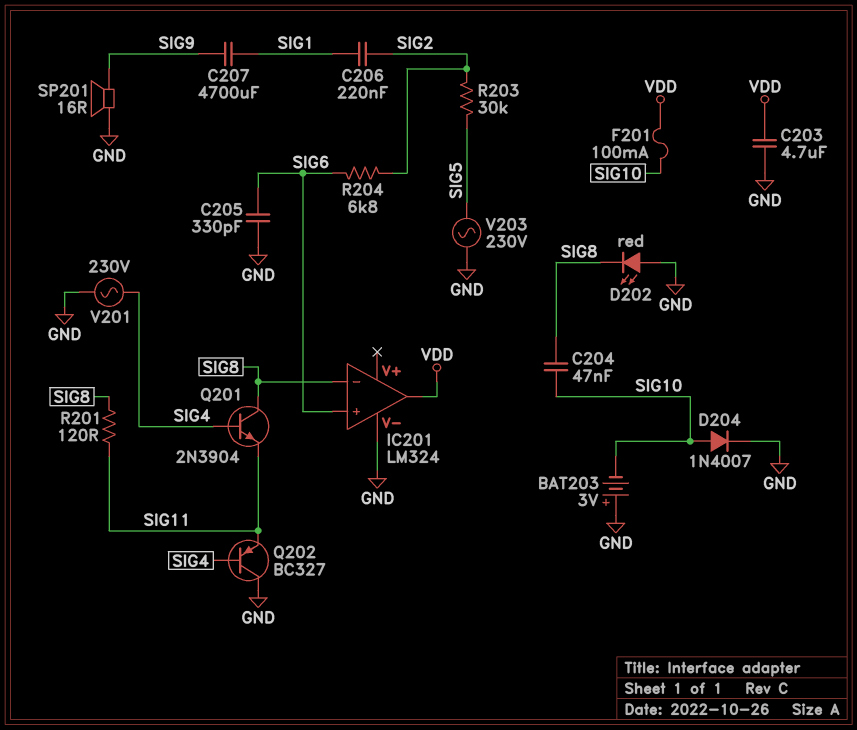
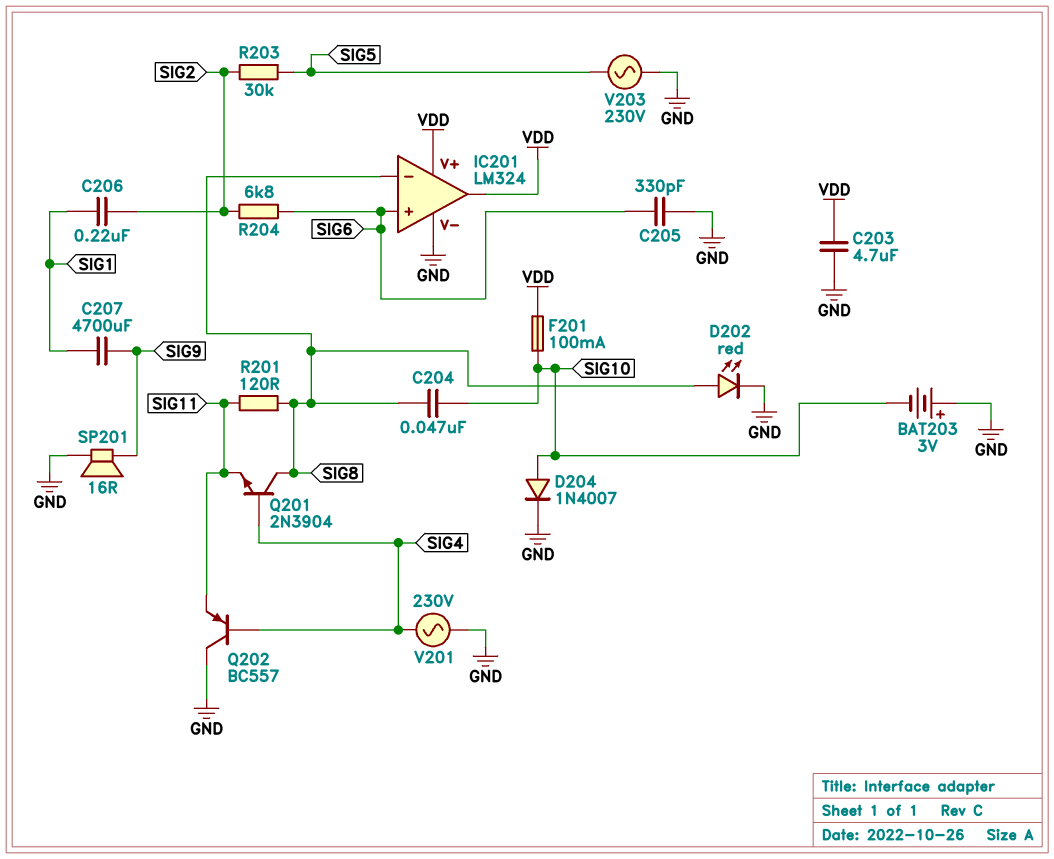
D202: LED red (A GND, K SIG8) -> LED red (A SIG8, K GND)
IC201 pin V+: none -> VDD
Q202: PNP BC327 (B SIG4, C GND, E SIG11) -> PNP BC557 (B SIG4, C GND, E SIG11)

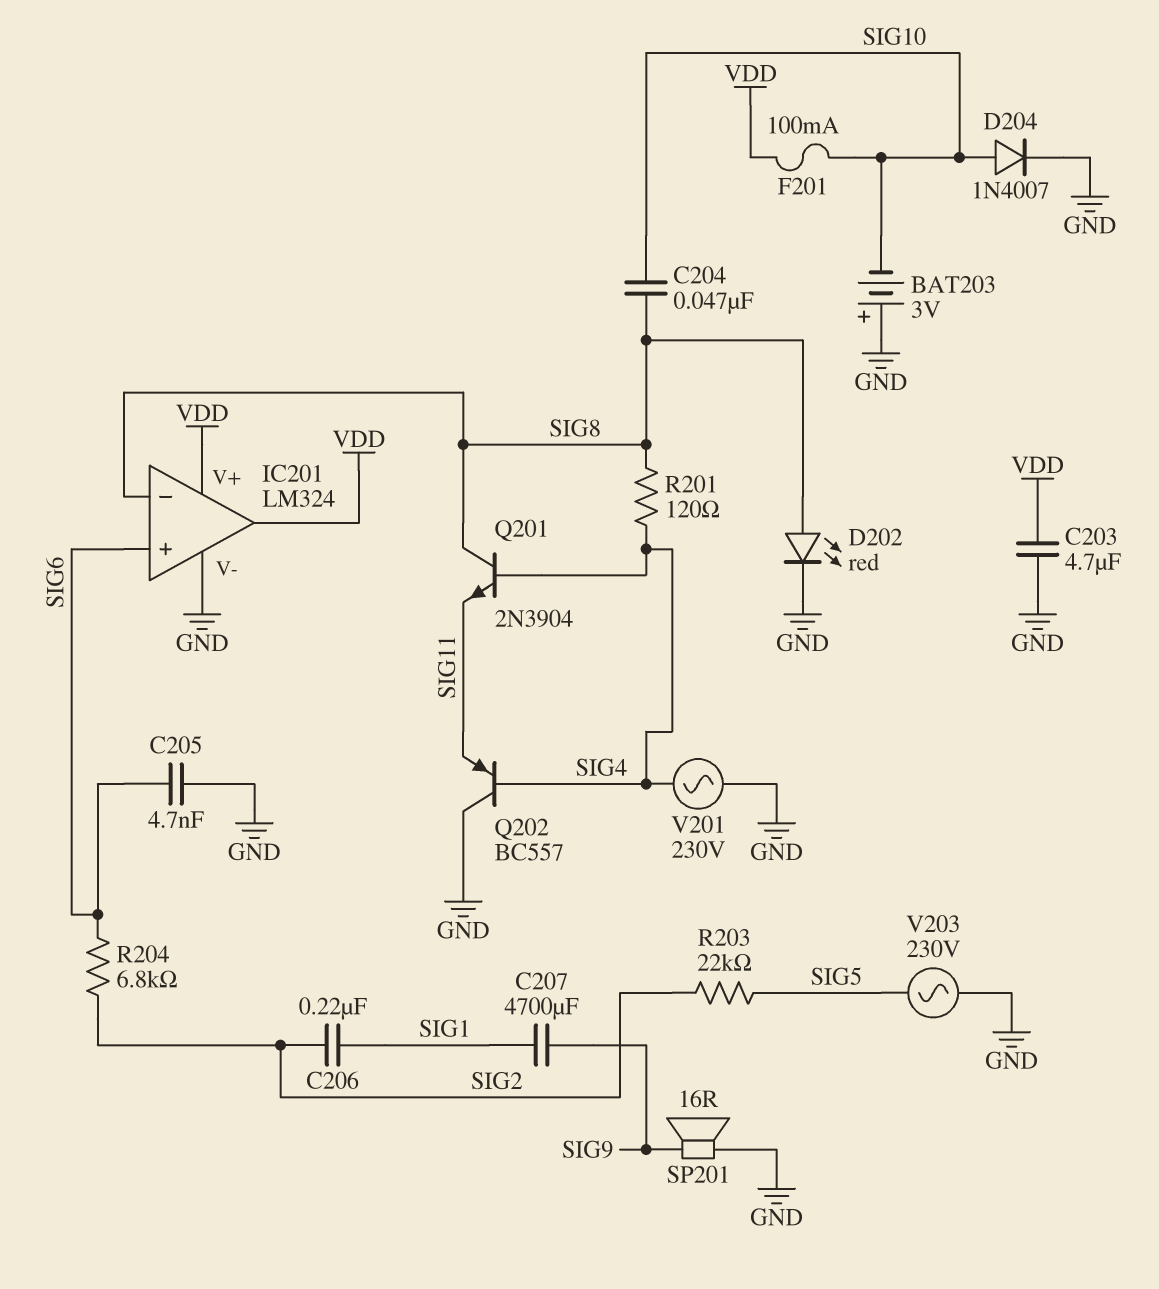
C205: 330pF (GND, SIG6) -> 4.7nF (GND, SIG6)
R201: 120 (SIG8, SIG11) -> 120 (SIG4, SIG8)
R203: 30k (SIG2, SIG5) -> 22k (SIG2, SIG5)

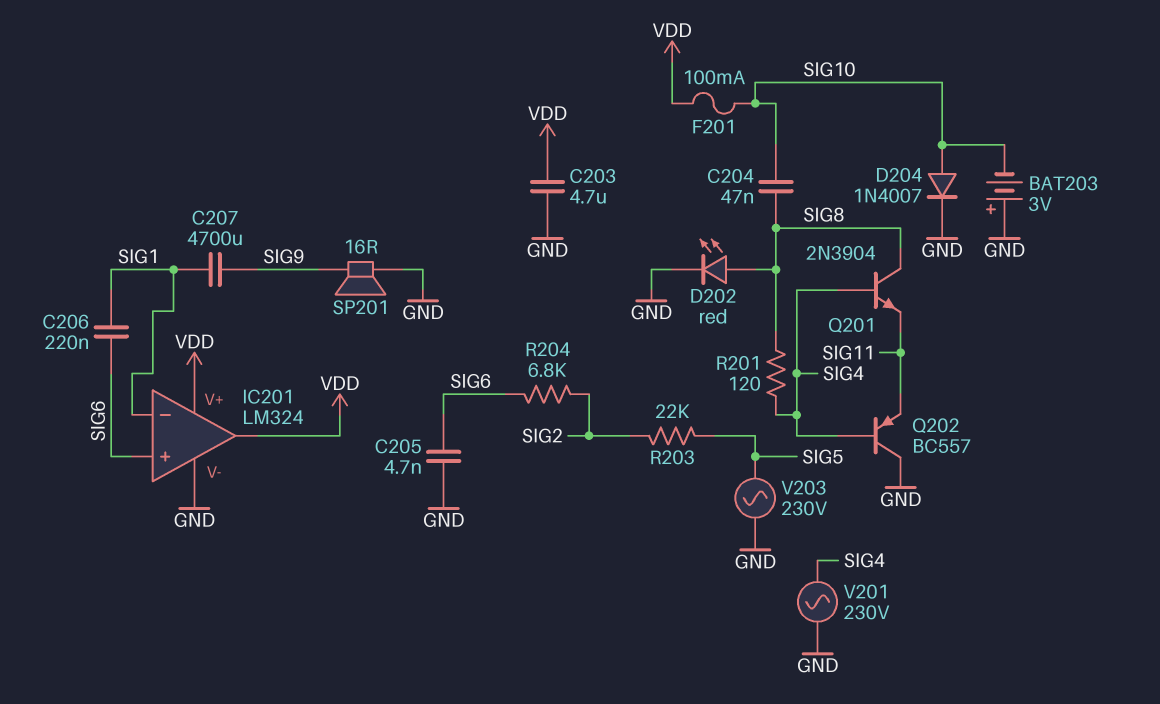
C206: 220nF (SIG1, SIG2) -> 220nF (SIG1, SIG6)
IC201 pin in-: SIG8 -> SIG1

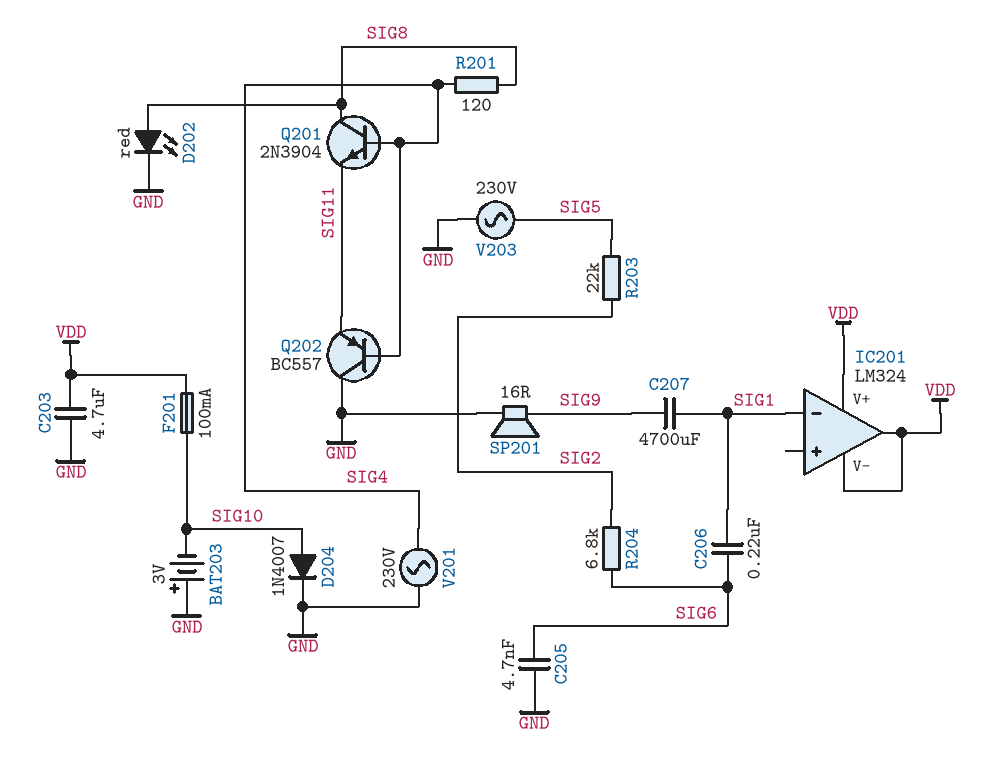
C204: 47nF (SIG8, SIG10) -> none
IC201 pin V-: GND -> VDD
IC201 pin in+: SIG6 -> none

